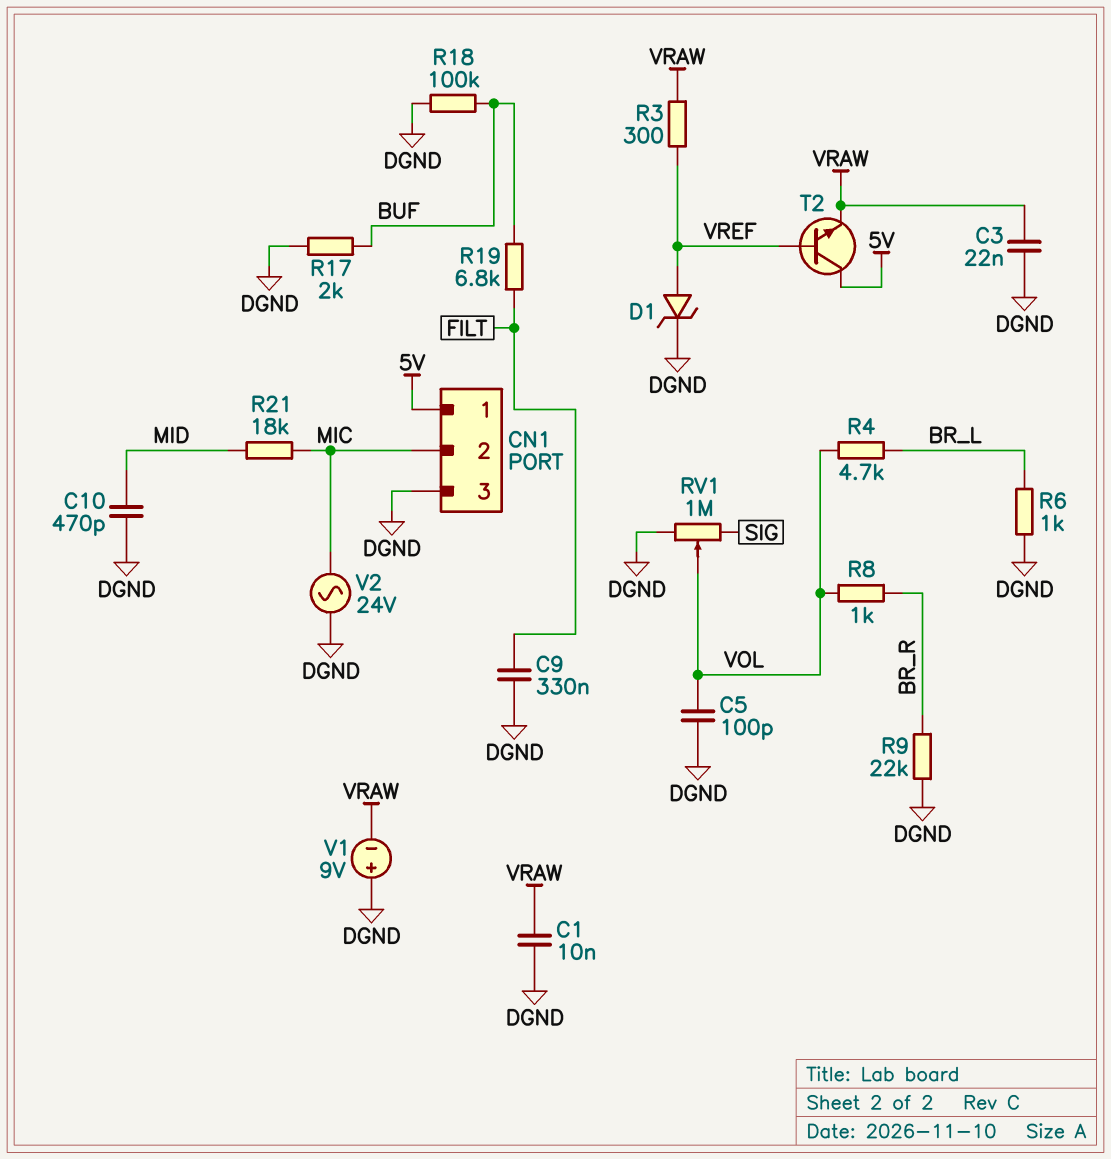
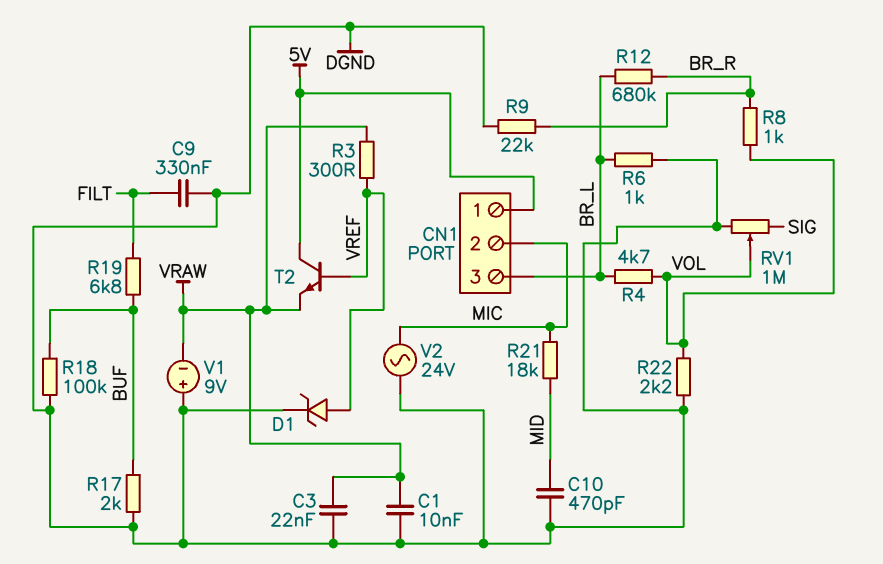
C5: 100pF (DGND, VOL) -> none
CN1 pin 3: DGND -> BR_L
R12: none -> 680k (BR_L, BR_R)
R22: none -> 2.2k (DGND, VOL)

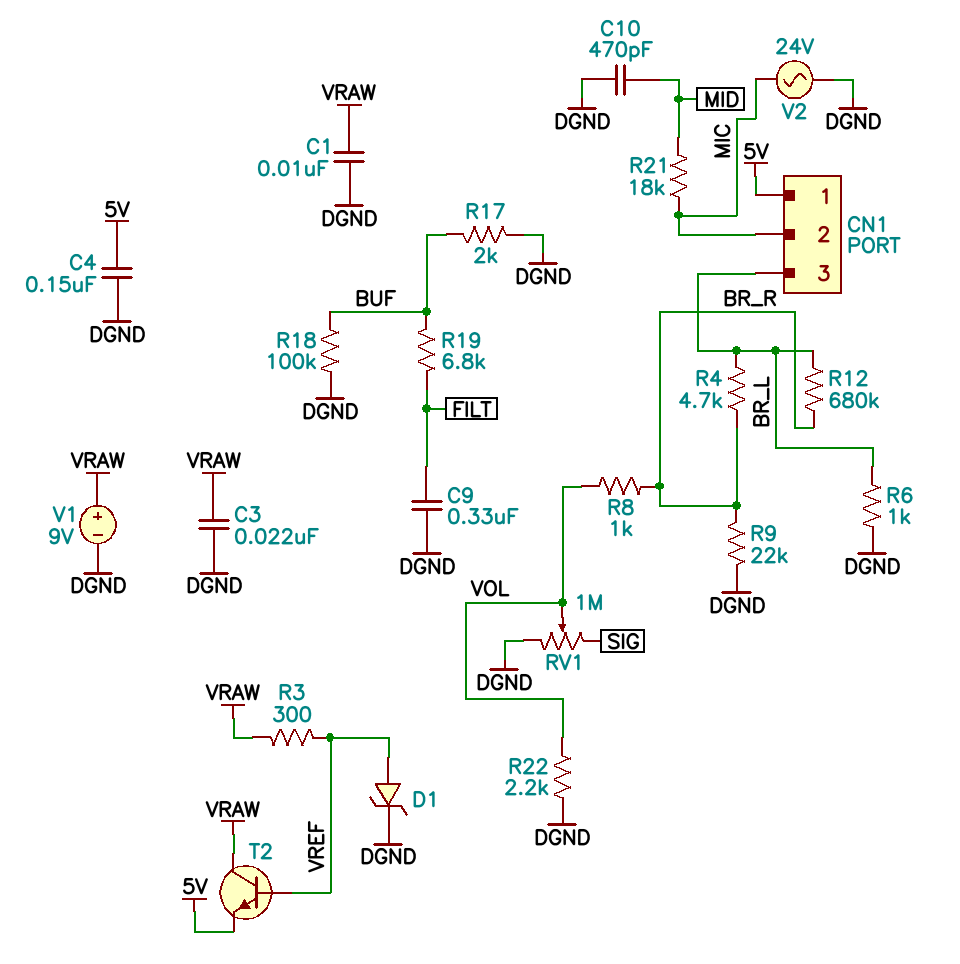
C4: none -> 150nF (5V, DGND)
R4: 4.7k (BR_L, VOL) -> 4.7k (BR_L, BR_R)
T2: NPN (B VREF, C 5V, E VRAW) -> NPN (B VREF, C VRAW, E 5V)
V1: 9V (plus DGND, minus VRAW) -> 9V (plus VRAW, minus DGND)

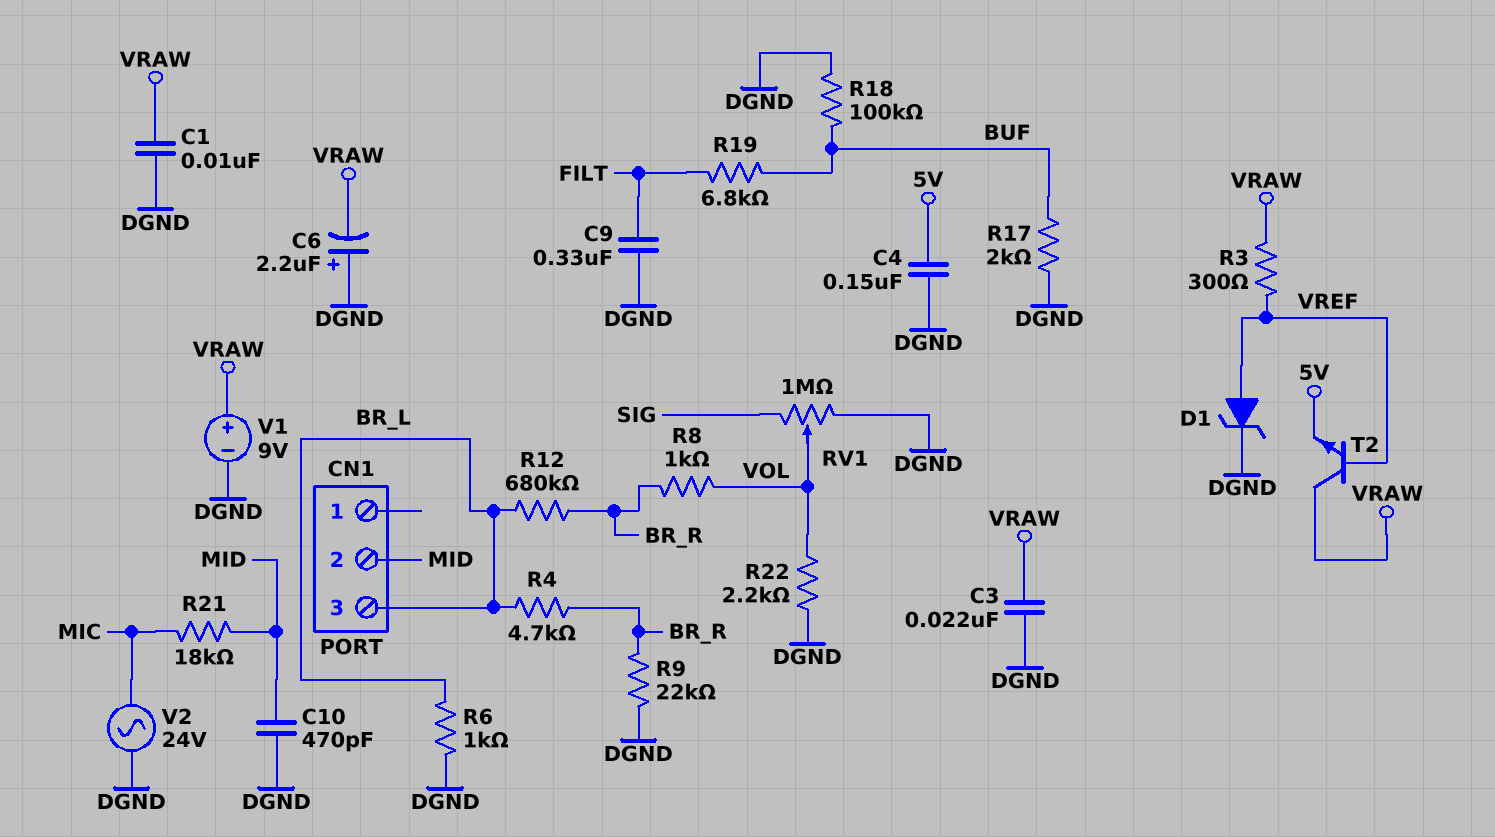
C6: none -> 2.2uF (plus DGND, minus VRAW)
CN1 pin 1: 5V -> none
CN1 pin 2: MIC -> MID

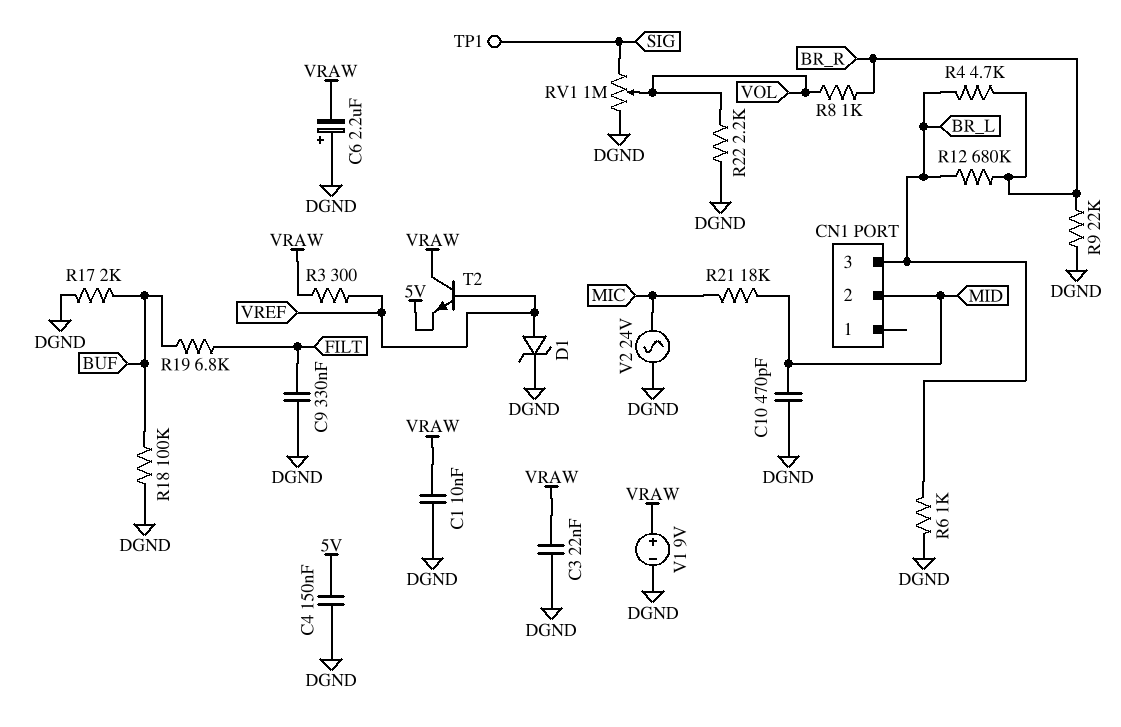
TP1: none -> test point (SIG)

